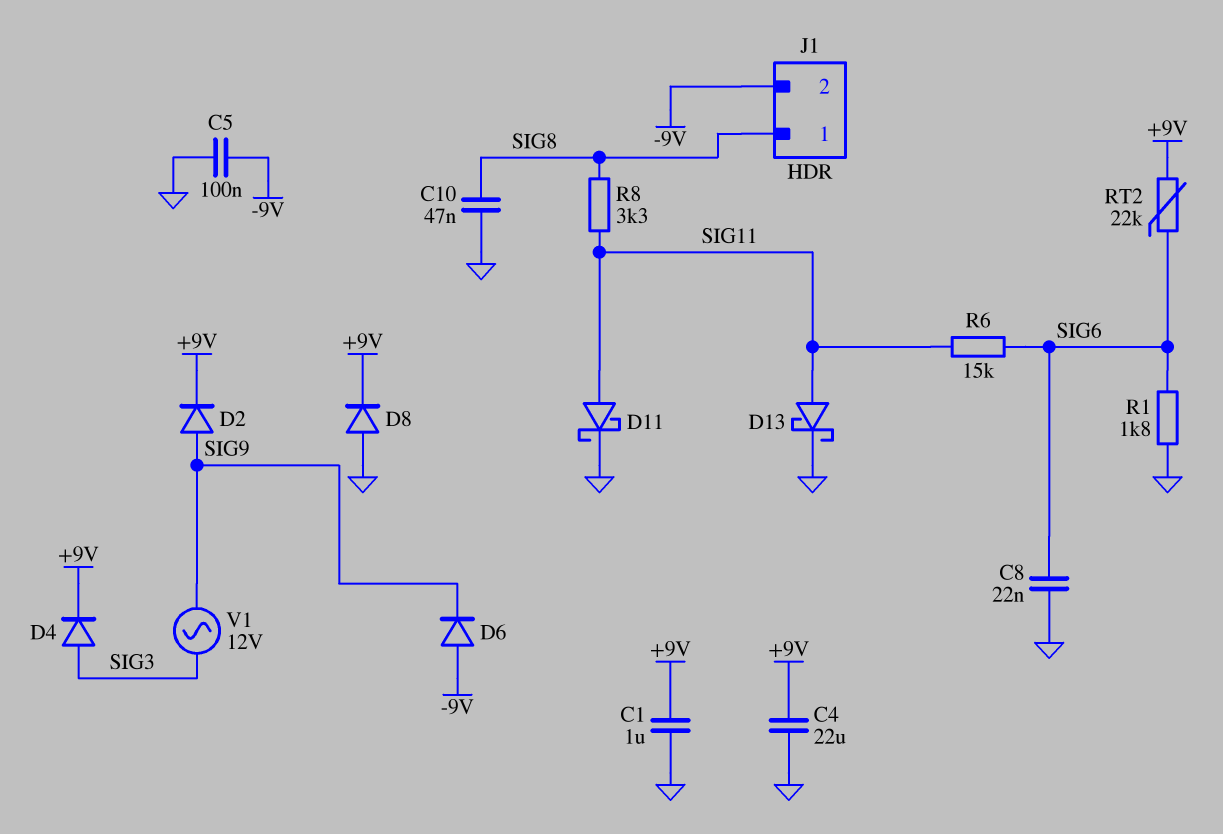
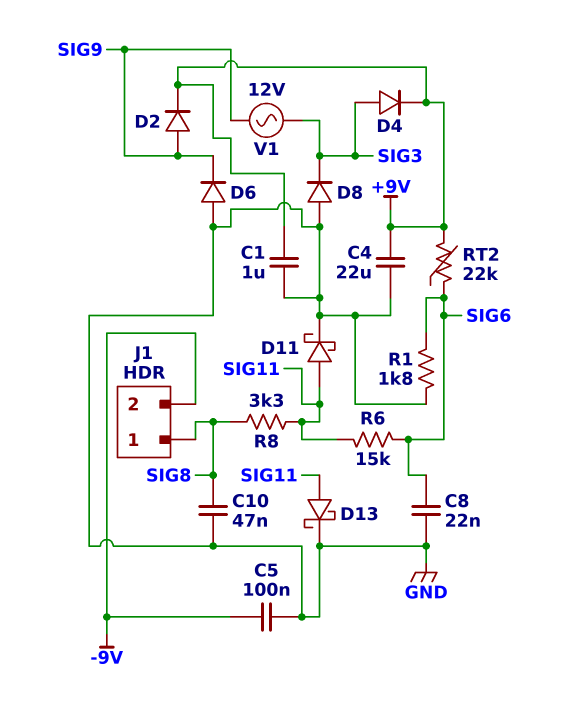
D6: diode (A -9V, K SIG9) -> diode (A GND, K SIG9)
D8: diode (A GND, K +9V) -> diode (A GND, K SIG3)

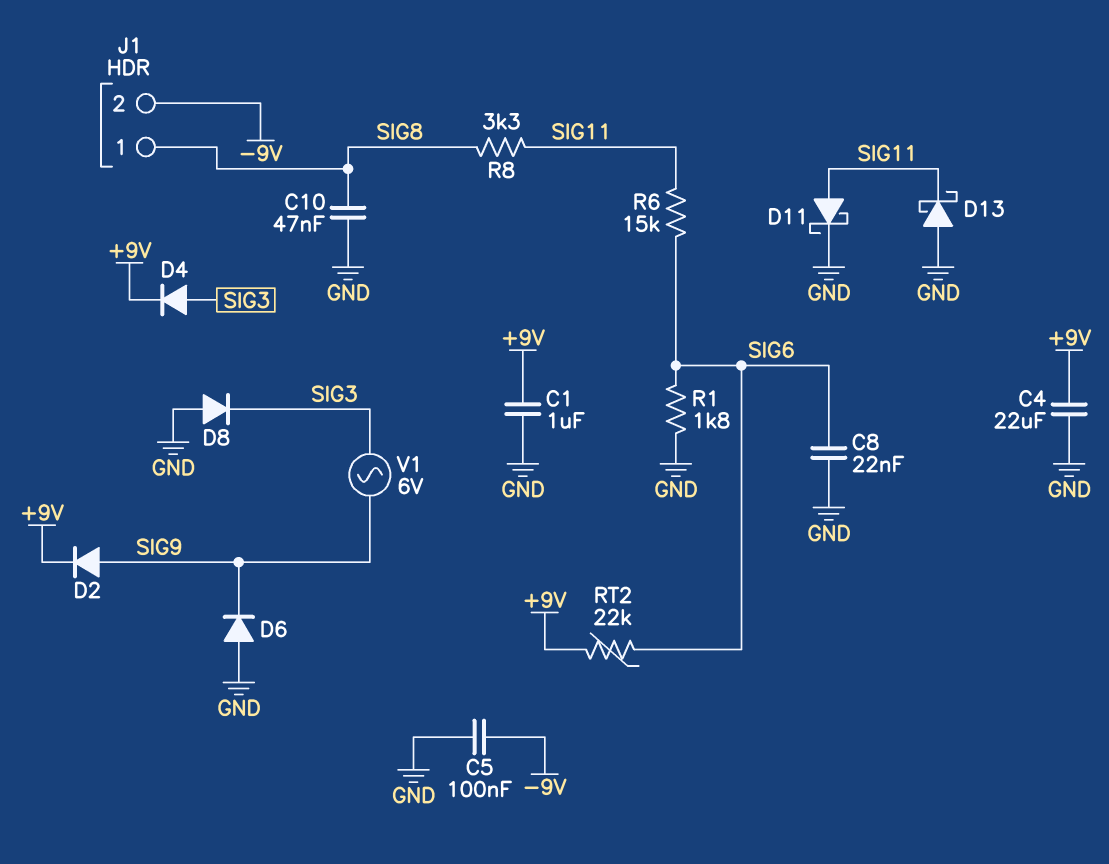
D13: schottky (A SIG11, K GND) -> schottky (A GND, K SIG11)
V1: AC 12V (SIG3, SIG9) -> AC 6V (SIG3, SIG9)

